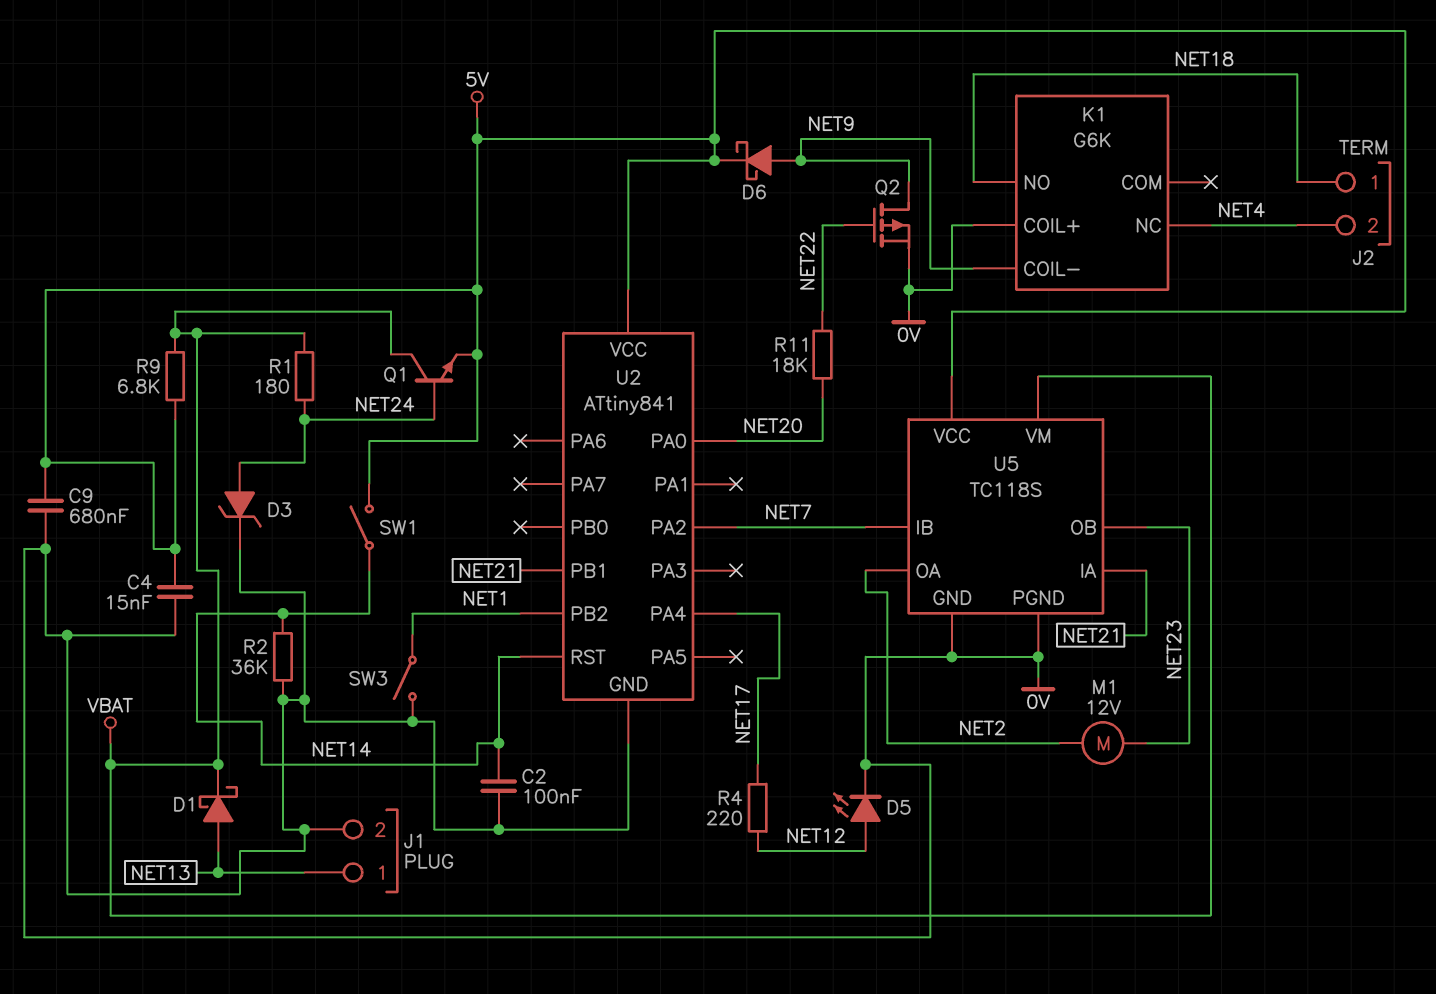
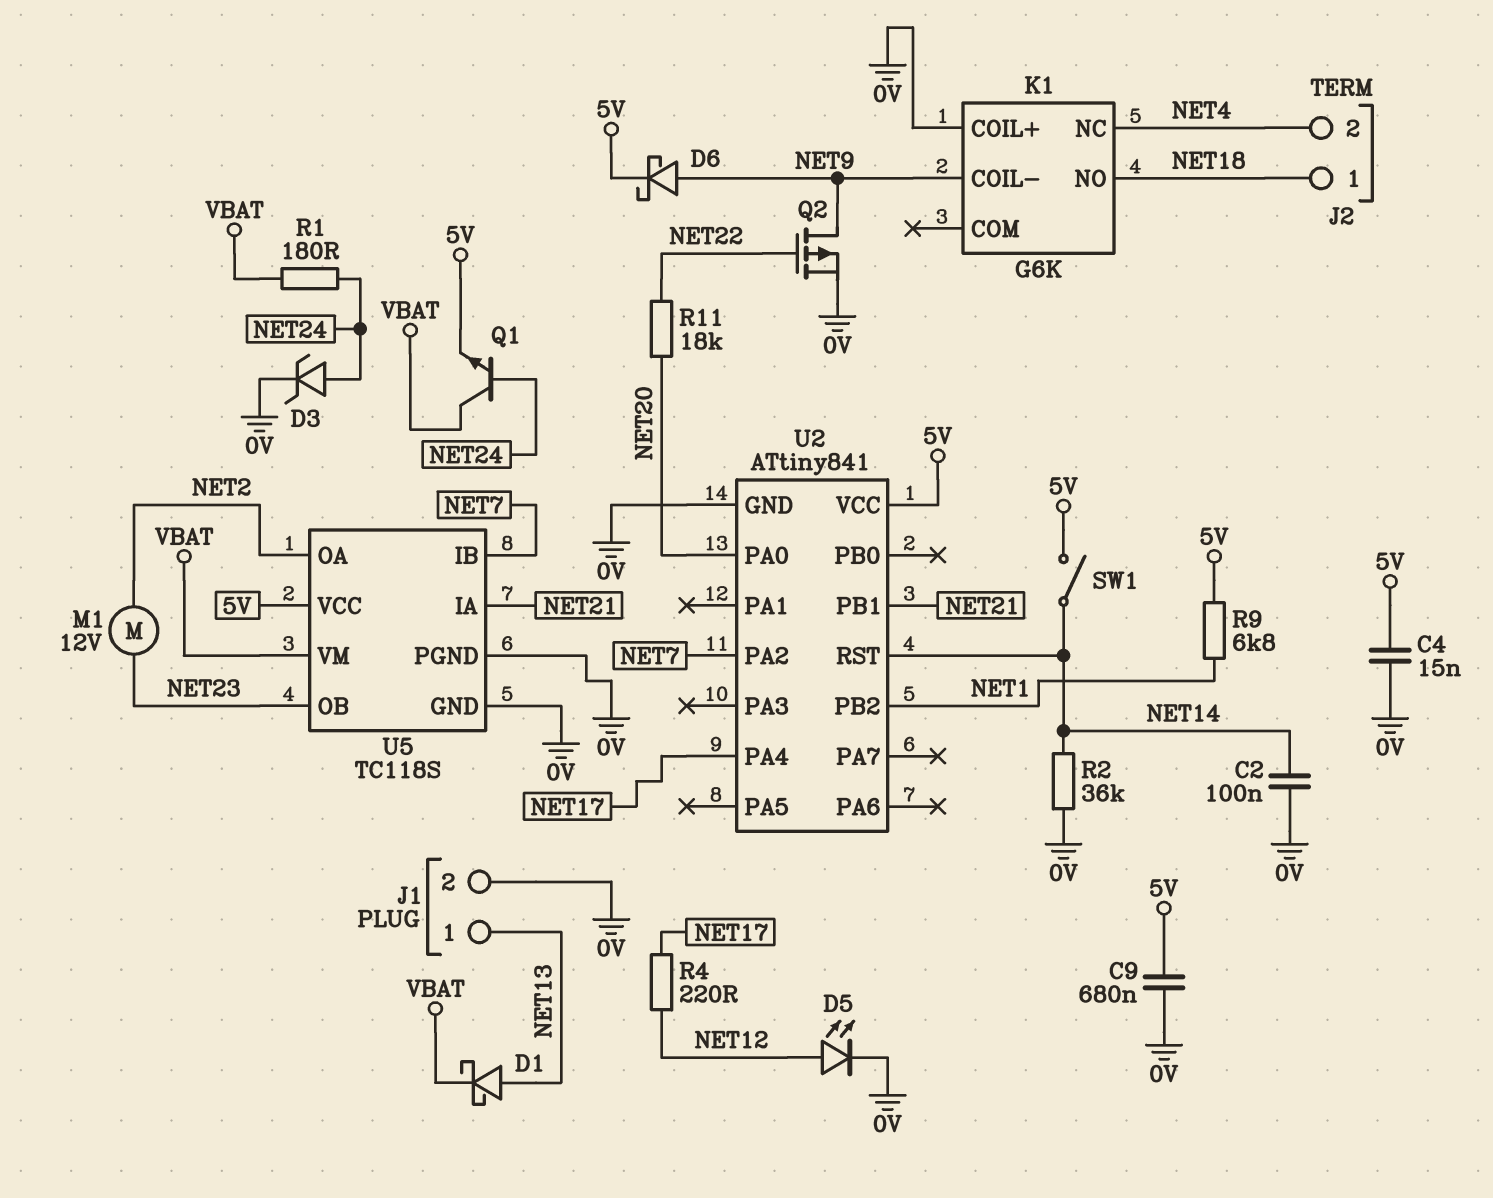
R9: 6.8k (5V, VBAT) -> 6.8k (5V, NET1)
SW3: switch (0V, NET1) -> none

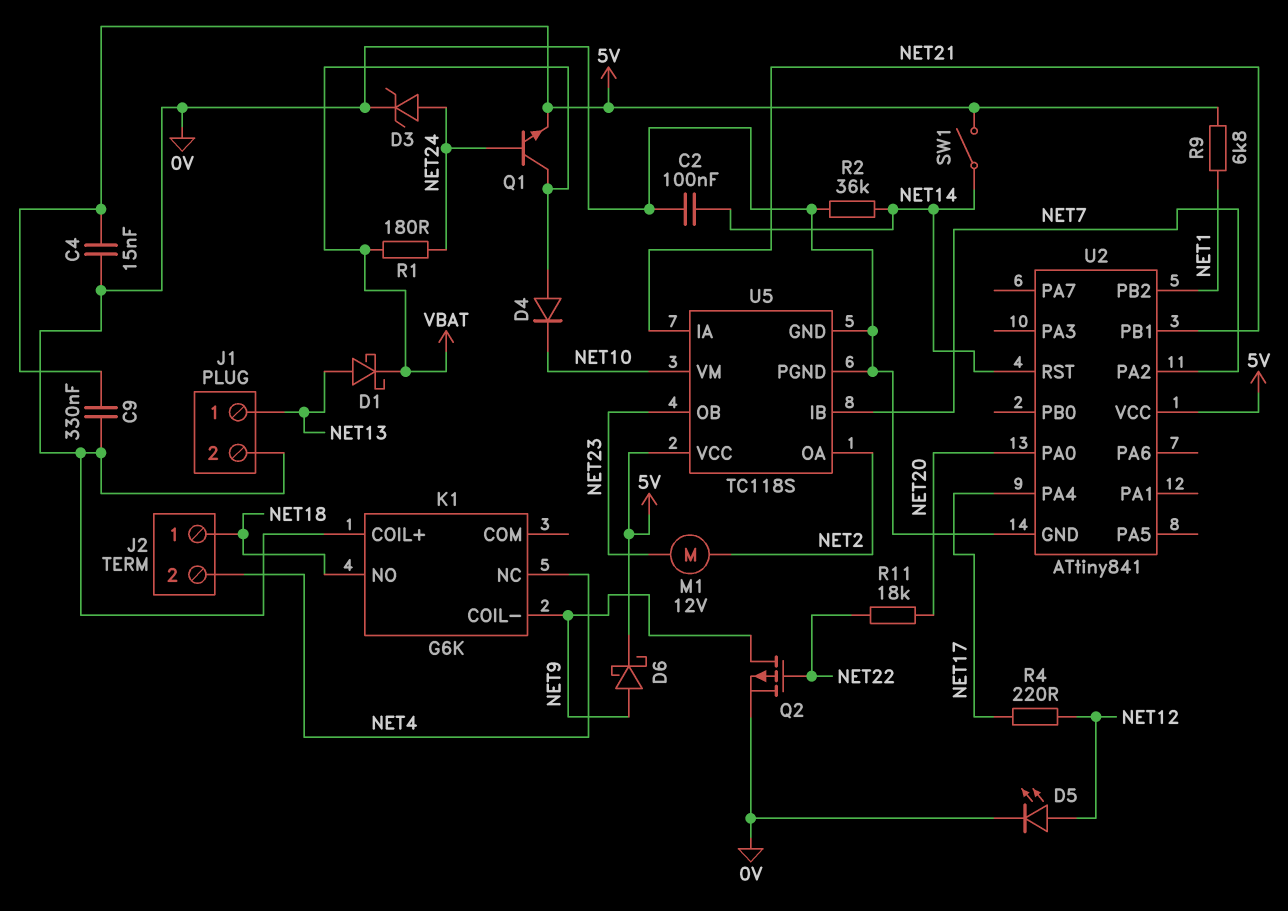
C9: 680nF (0V, 5V) -> 330nF (0V, 5V)
D4: none -> diode (A VBAT, K NET10)
U5 pin VM: VBAT -> NET10

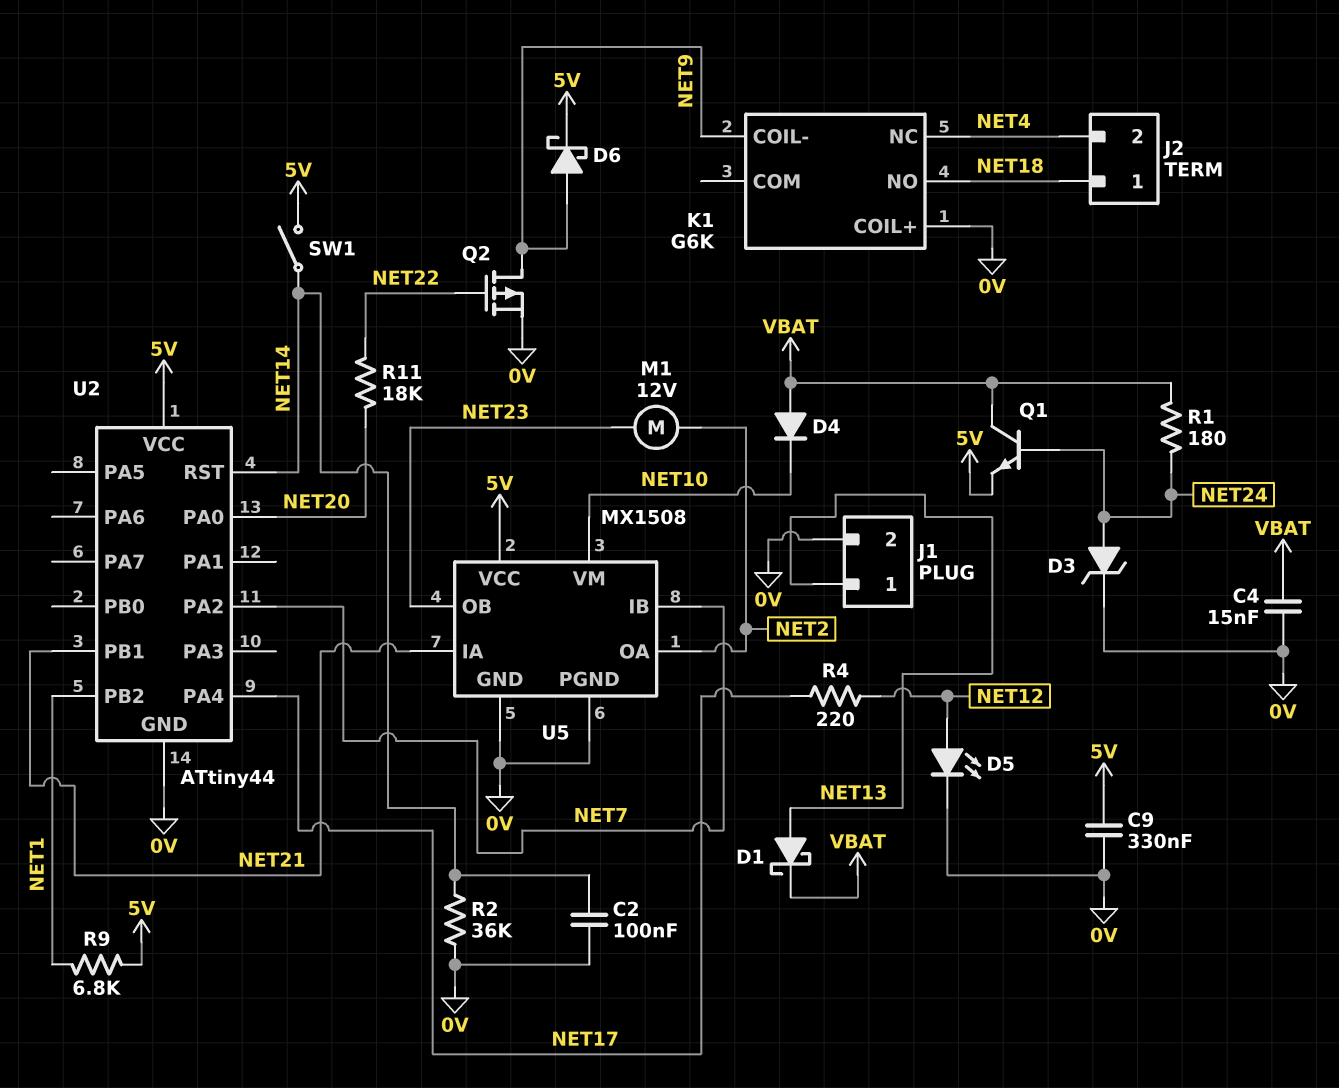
C4: 15nF (0V, 5V) -> 15nF (0V, VBAT)
U2: ATtiny841 -> ATtiny44
U5: TC118S -> MX1508

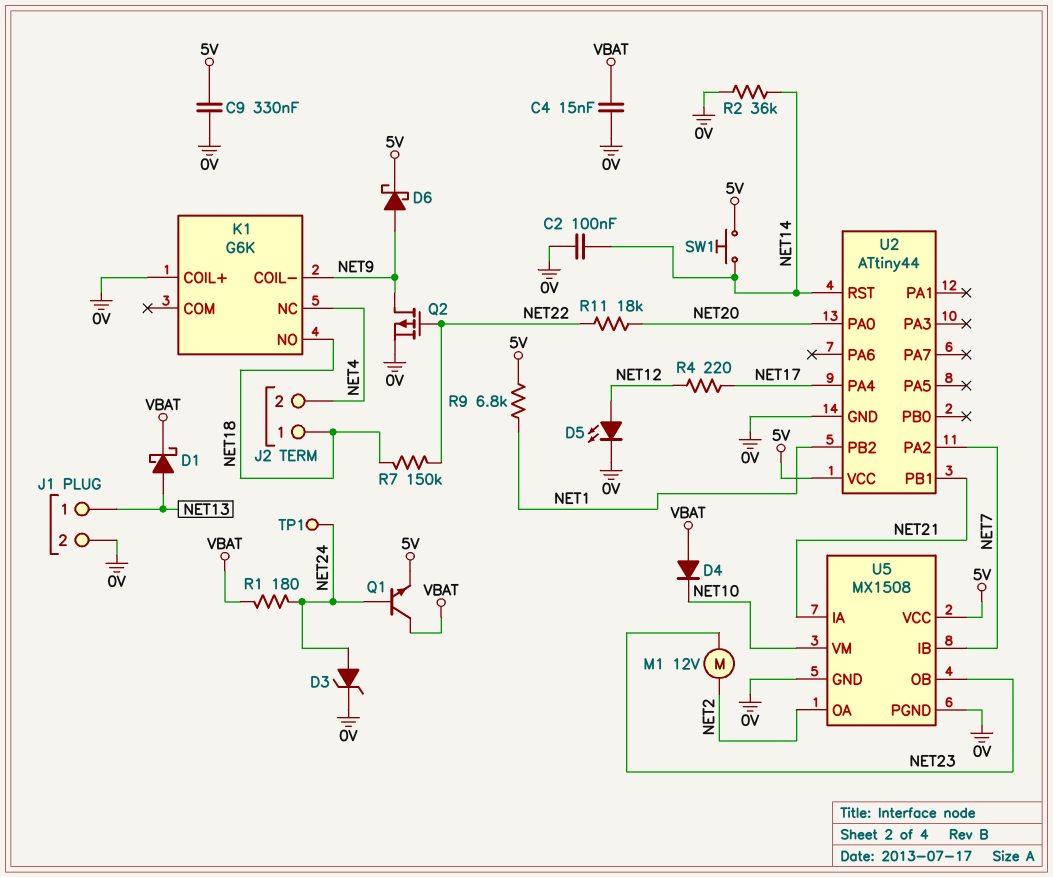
R7: none -> 150k (NET18, NET22)
SW1: switch (5V, NET14) -> button (5V, NET14)
TP1: none -> test point (NET24)

